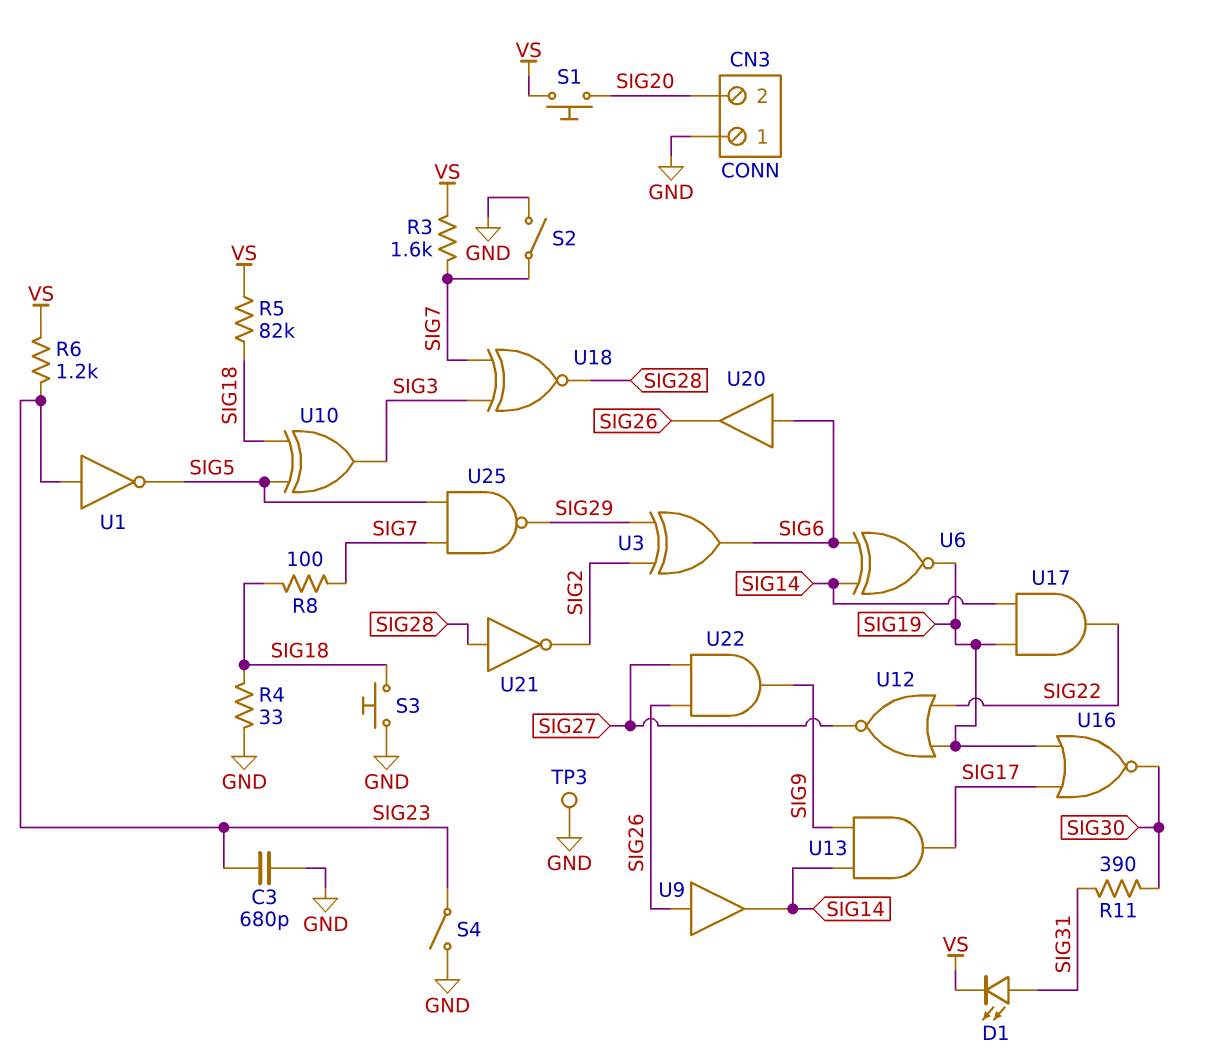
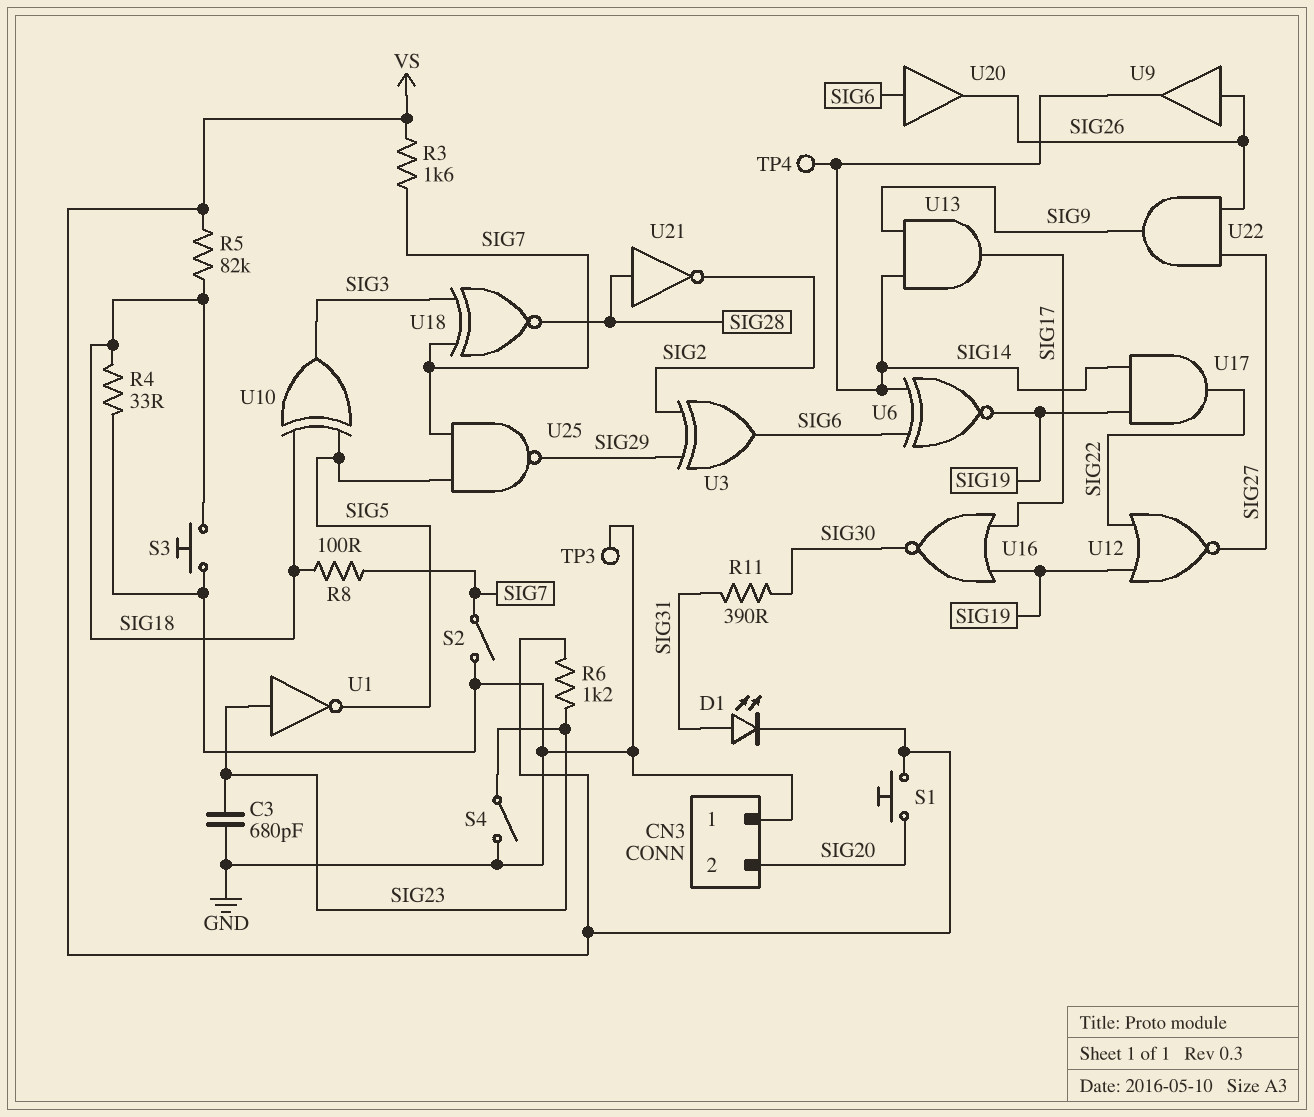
TP4: none -> test point (SIG14)

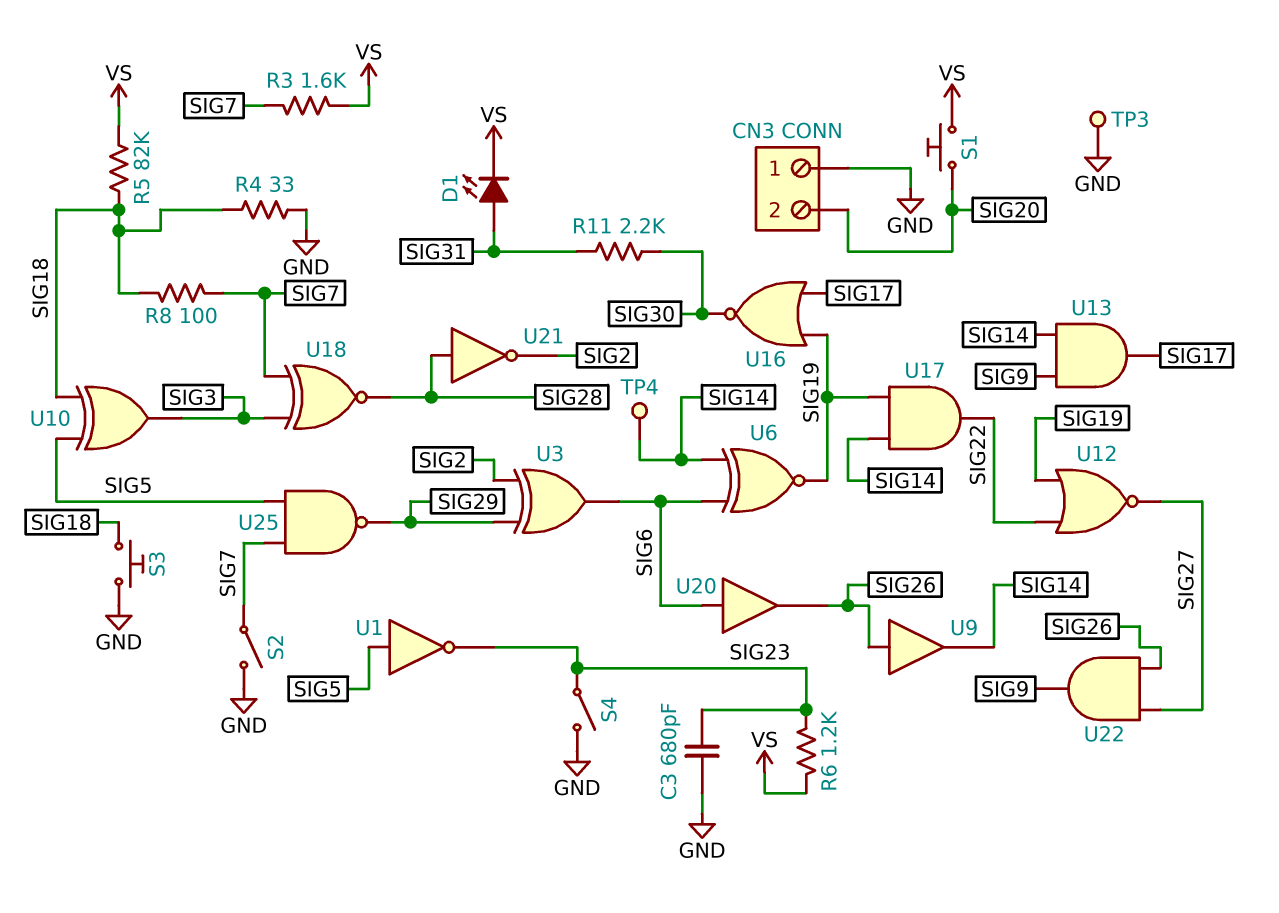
R11: 390 (SIG30, SIG31) -> 2.2k (SIG30, SIG31)
U1: NOT (in SIG23, out SIG5) -> NOT (in SIG5, out SIG23)

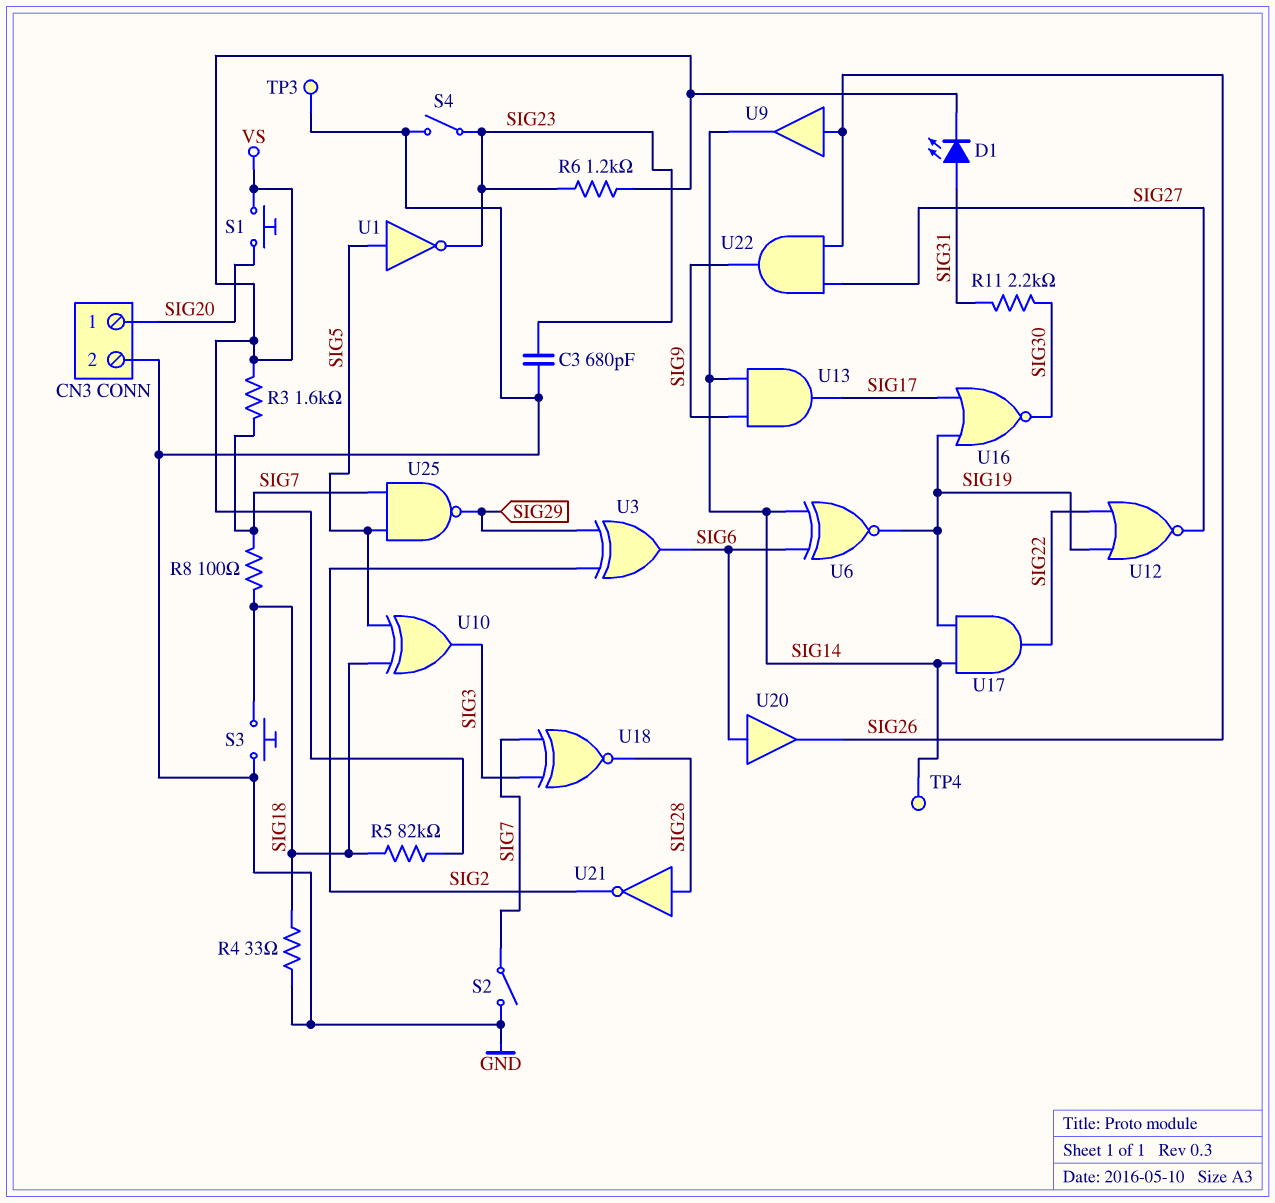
CN3 pin 1: GND -> SIG20
CN3 pin 2: SIG20 -> GND

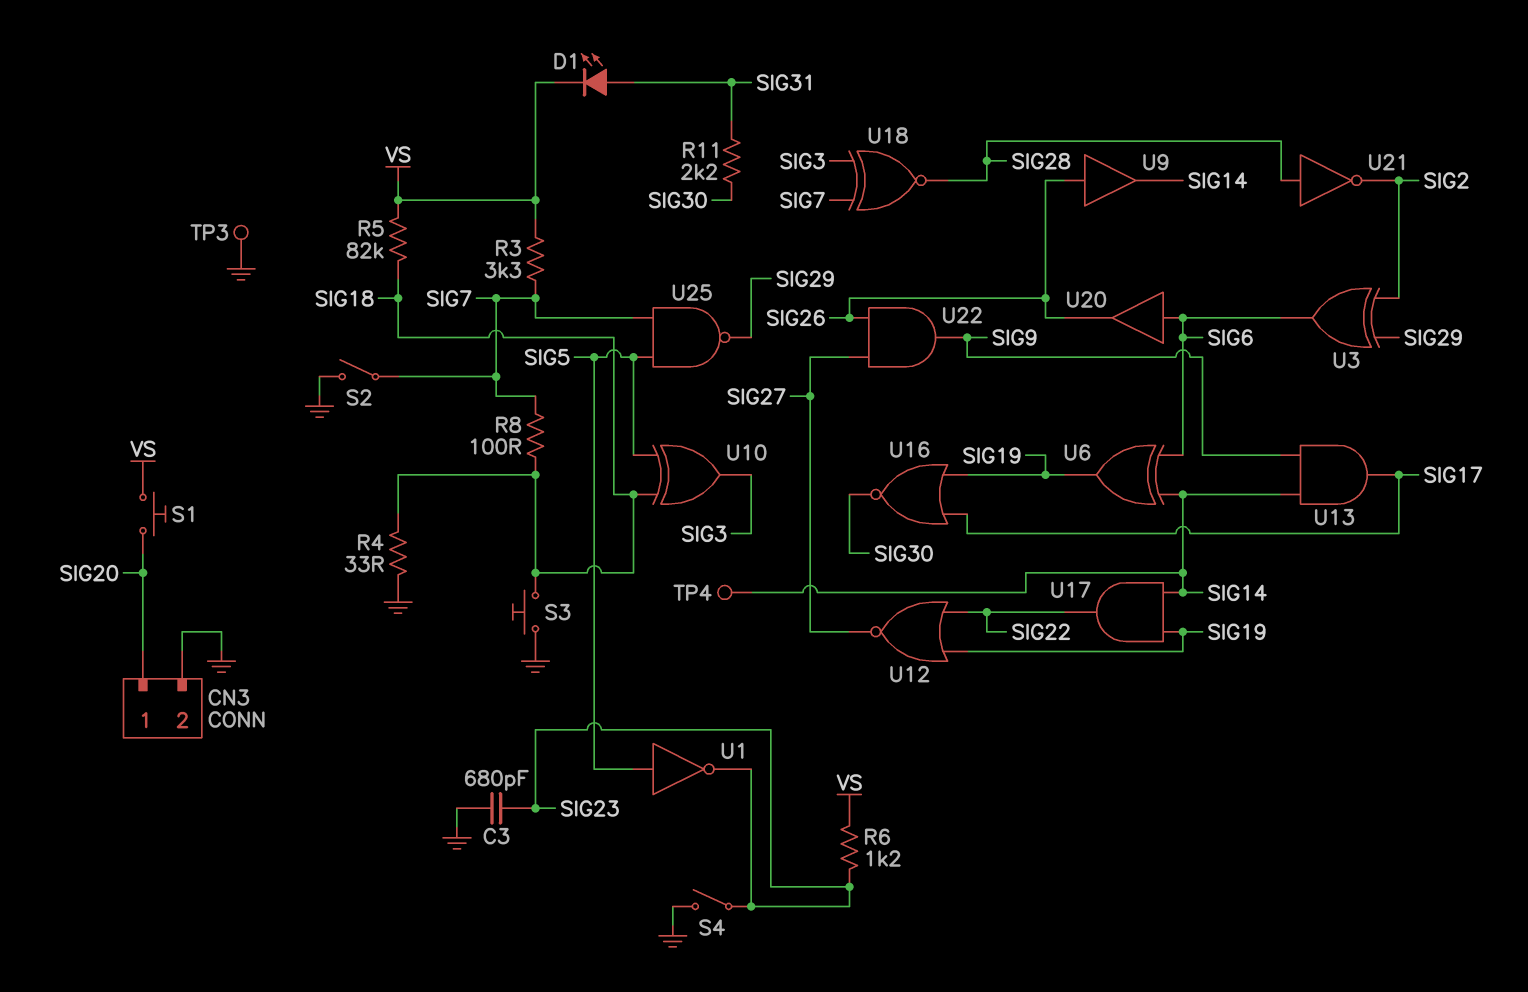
R3: 1.6k (SIG7, VS) -> 3.3k (SIG7, VS)
U6: XNOR (in SIG6, in SIG14, out SIG19) -> XOR (in SIG6, in SIG14, out SIG19)

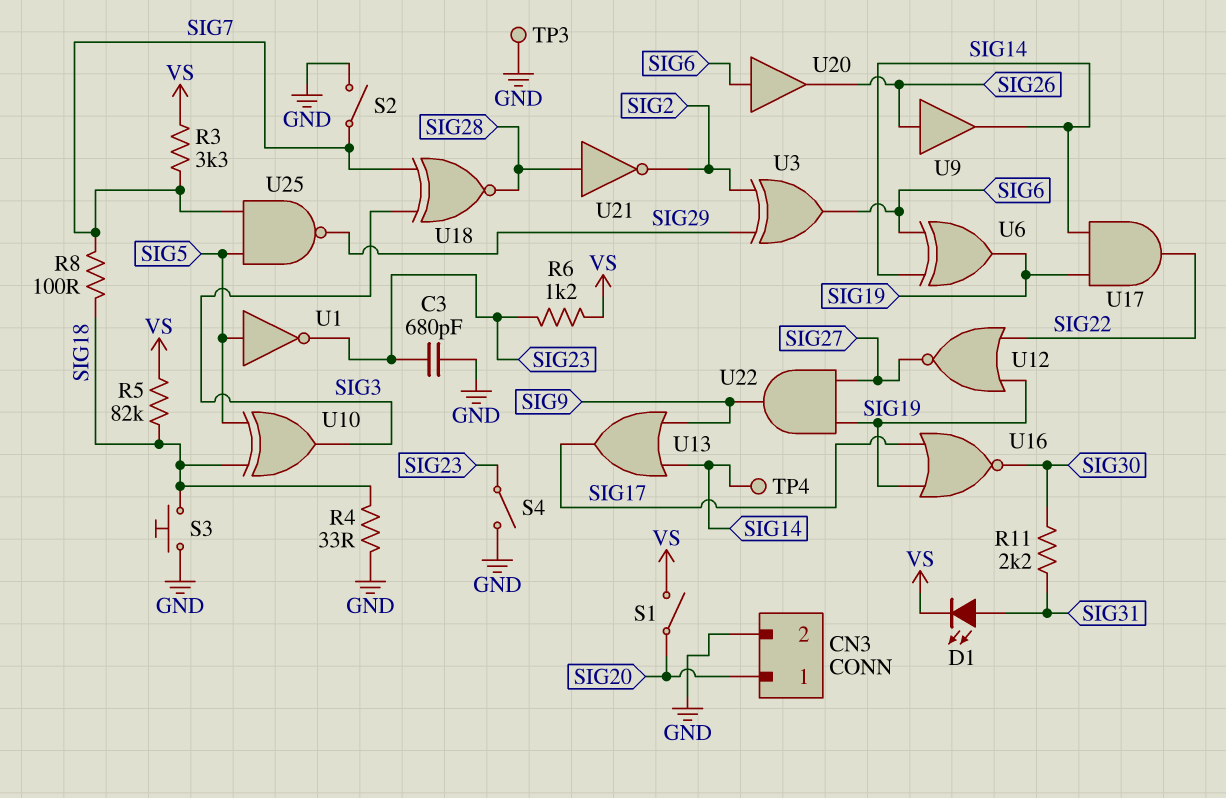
S1: button (SIG20, VS) -> switch (SIG20, VS)
U13: AND (in SIG9, in SIG14, out SIG17) -> OR (in SIG9, in SIG14, out SIG17)
U22: AND (in SIG26, in SIG27, out SIG9) -> AND (in SIG19, in SIG27, out SIG9)

